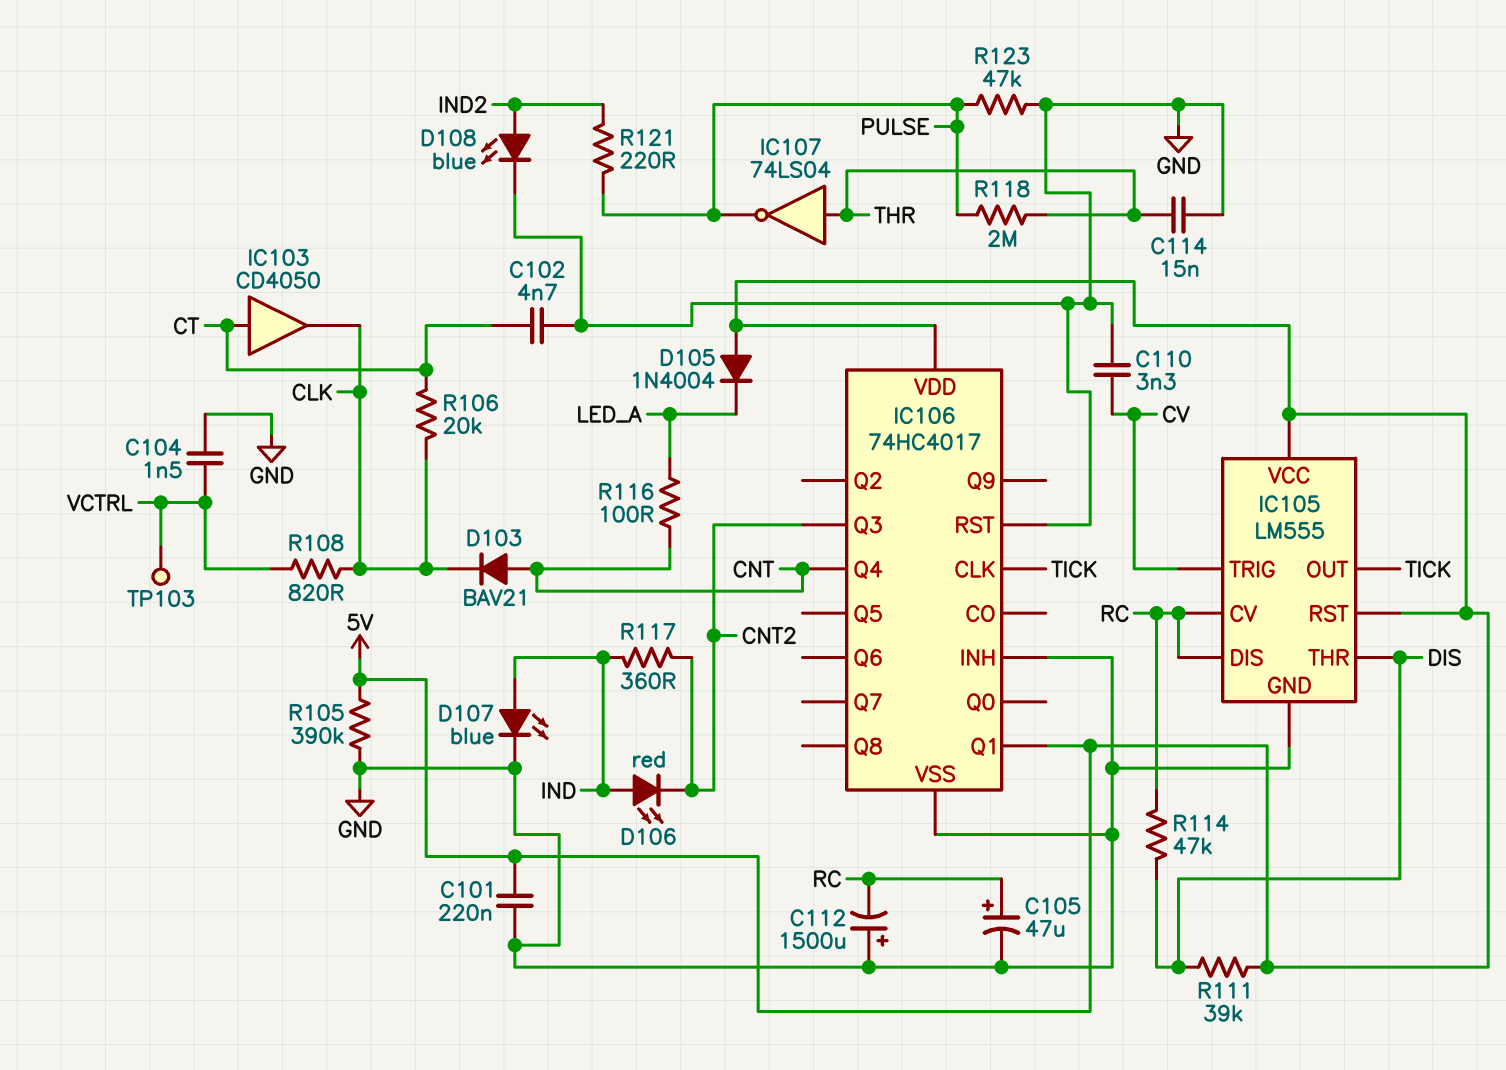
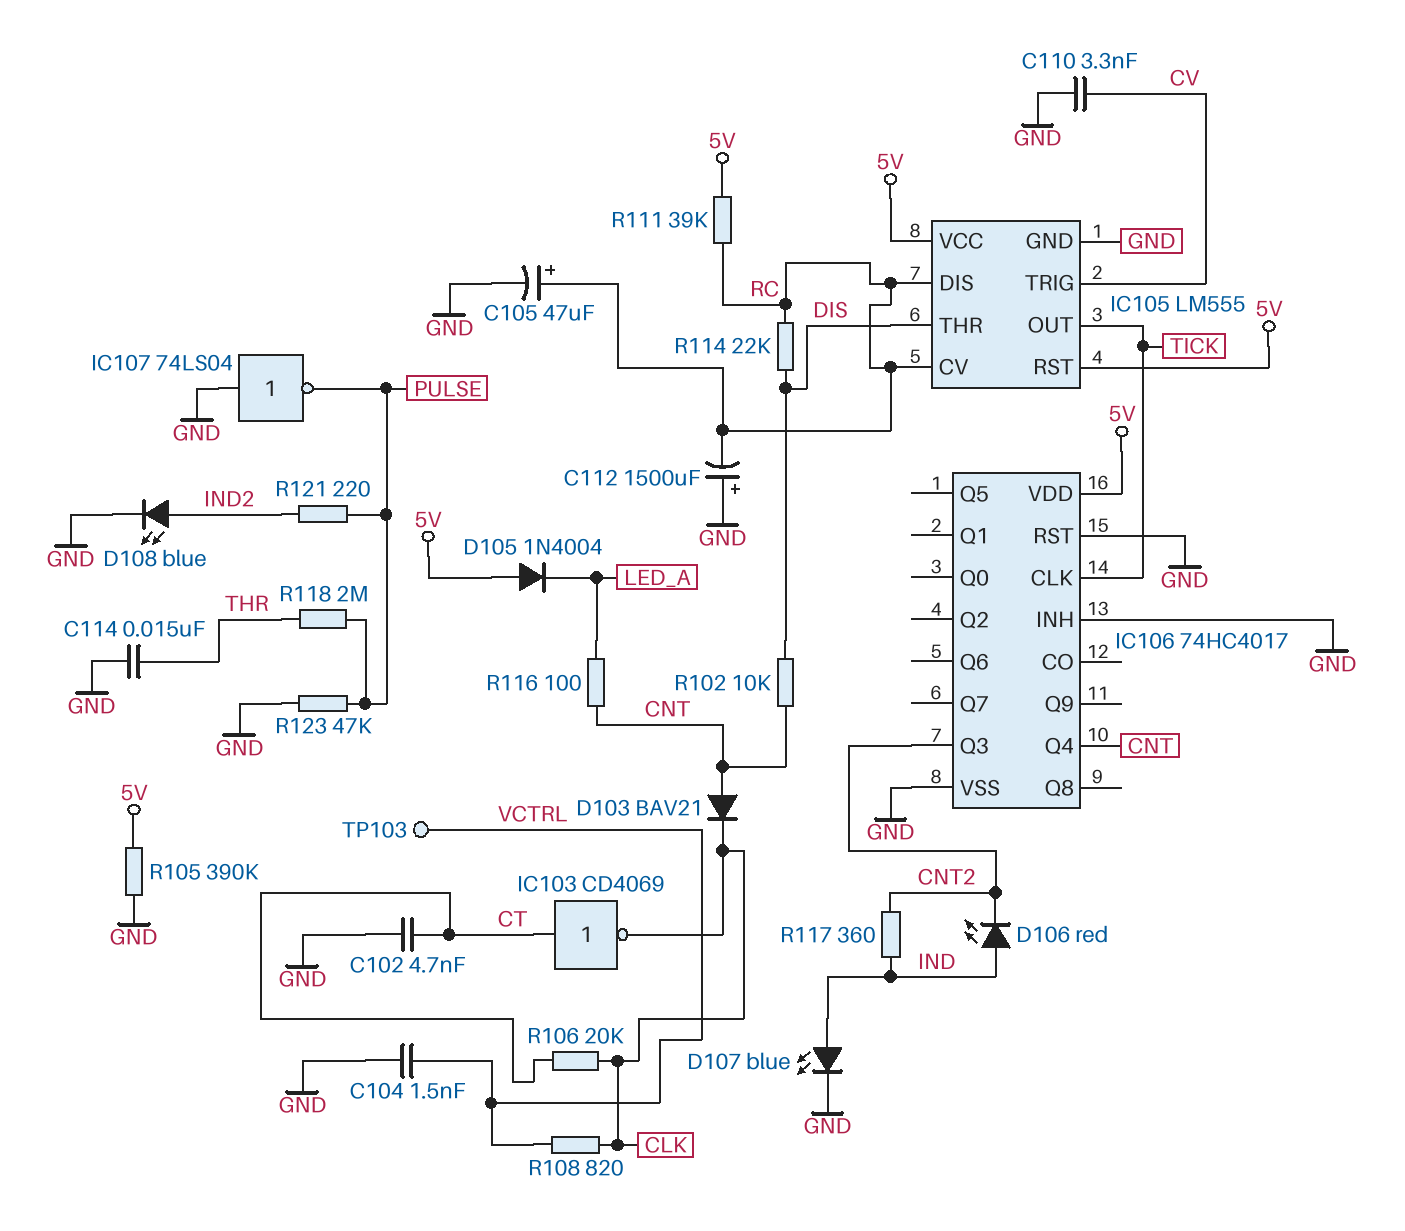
C101: 220nF (5V, GND) -> none
IC103: buffer CD4050 (in CT, out CLK) -> NOT CD4069 (in CT, out CLK)
IC106 pin Q1: 5V -> none
IC107: NOT 74LS04 (in THR, out PULSE) -> NOT 74LS04 (in GND, out PULSE)
R102: none -> 10k (CNT, DIS)
R111: 39k (5V, DIS) -> 39k (5V, RC)
R114: 47k (DIS, RC) -> 22k (DIS, RC)

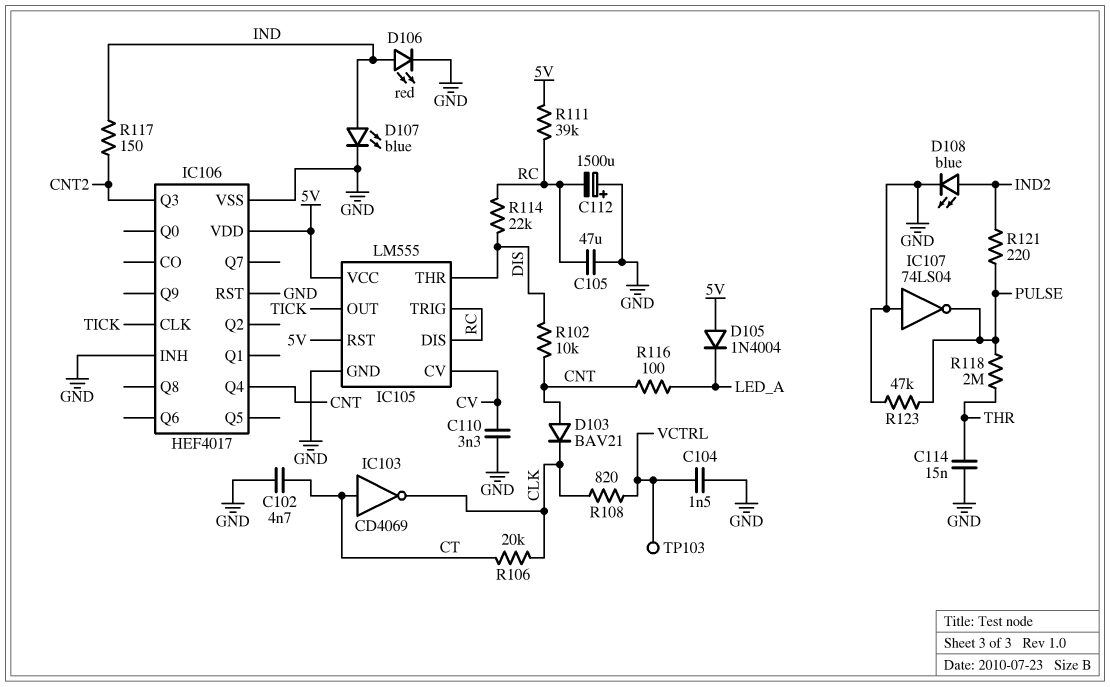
C105: 47uF (plus RC, minus GND) -> 47uF (GND, RC)
D106: LED red (A IND, K CNT2) -> LED red (A IND, K GND)
IC105 pin CV: RC -> CV
IC105 pin TRIG: CV -> RC
IC106: 74HC4017 -> HEF4017
R105: 390k (5V, GND) -> none
R117: 360 (CNT2, IND) -> 150 (CNT2, IND)

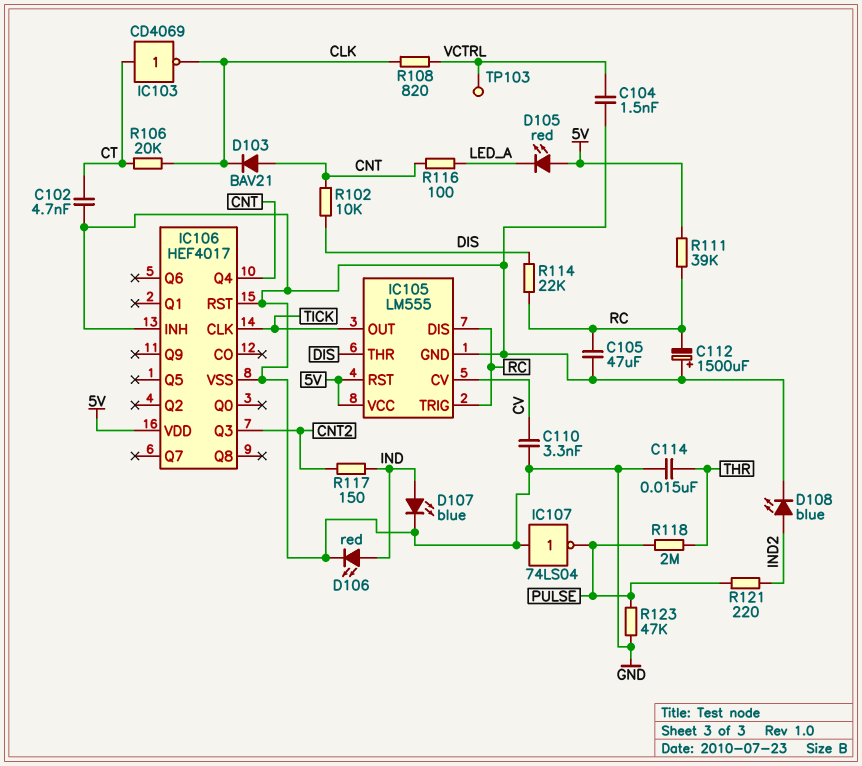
D105: diode 1N4004 (A 5V, K LED_A) -> LED red (A 5V, K LED_A)

